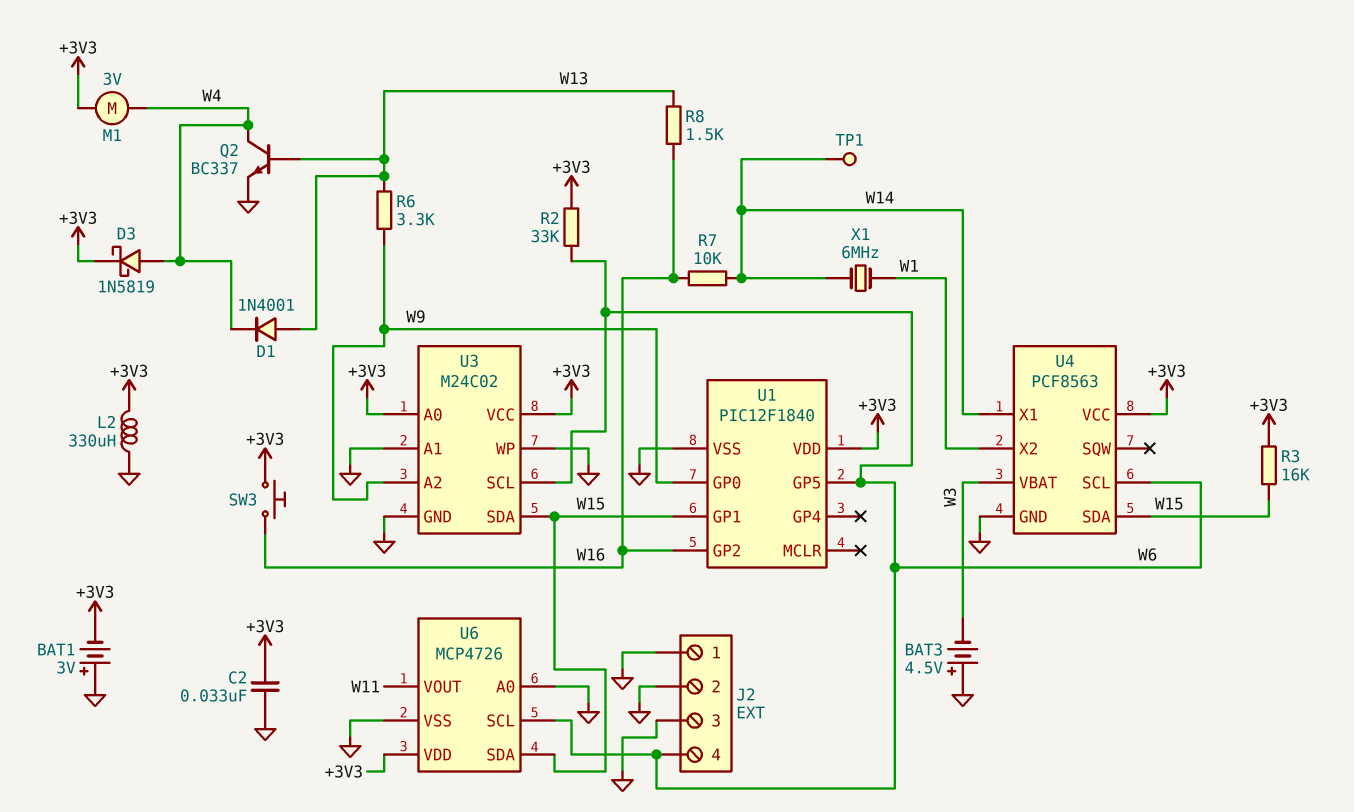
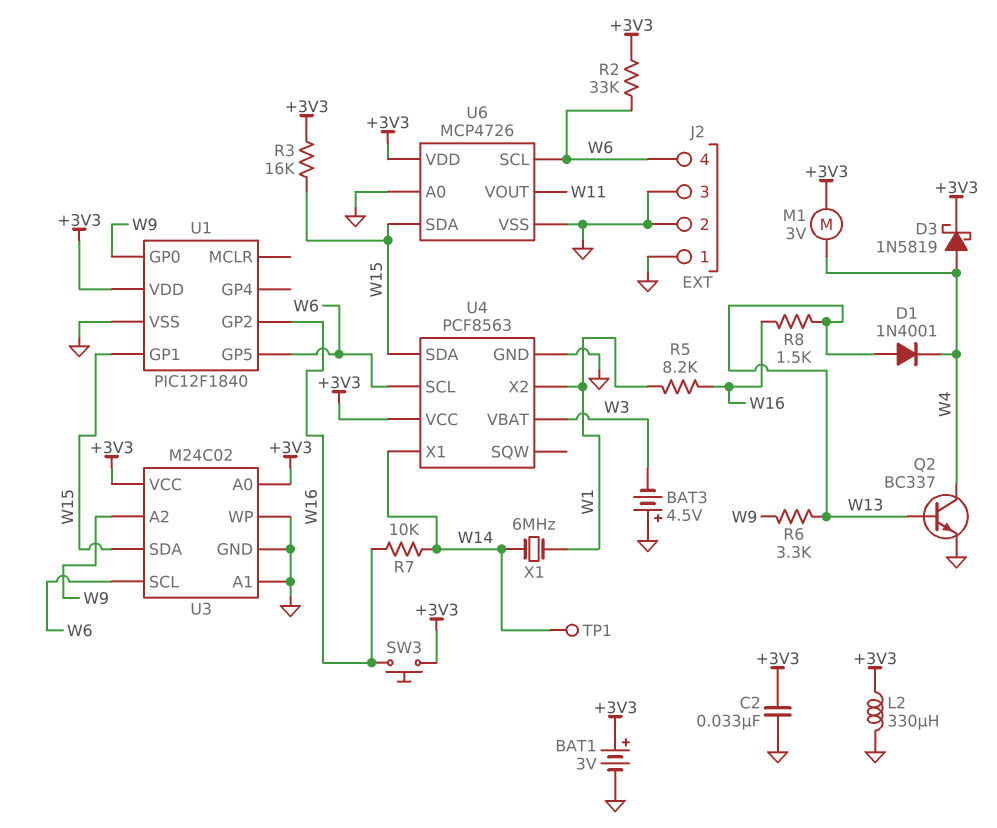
BAT1: 3V (plus GND, minus +3V3) -> 3V (plus +3V3, minus GND)
R5: none -> 8.2k (W1, W16)

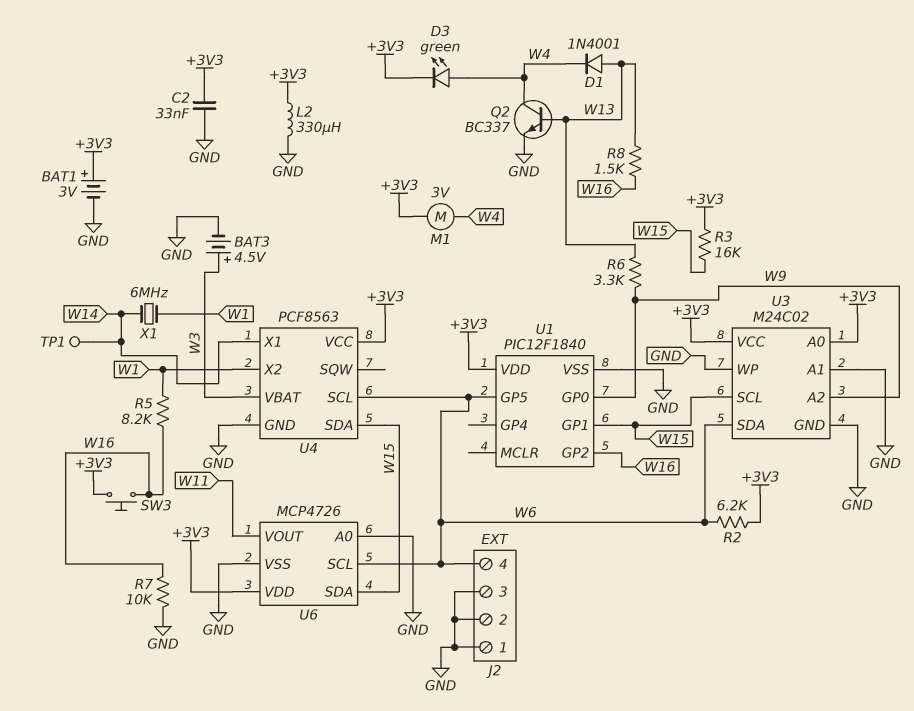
BAT3: 4.5V (plus GND, minus W3) -> 4.5V (plus W3, minus GND)
D3: schottky 1N5819 (A W4, K +3V3) -> LED green (A W4, K +3V3)
R2: 33k (+3V3, W6) -> 6.2k (+3V3, W6)
R7: 10k (W14, W16) -> 10k (GND, W16)
U3 pin SCL: W6 -> W15
U3 pin SDA: W15 -> W6

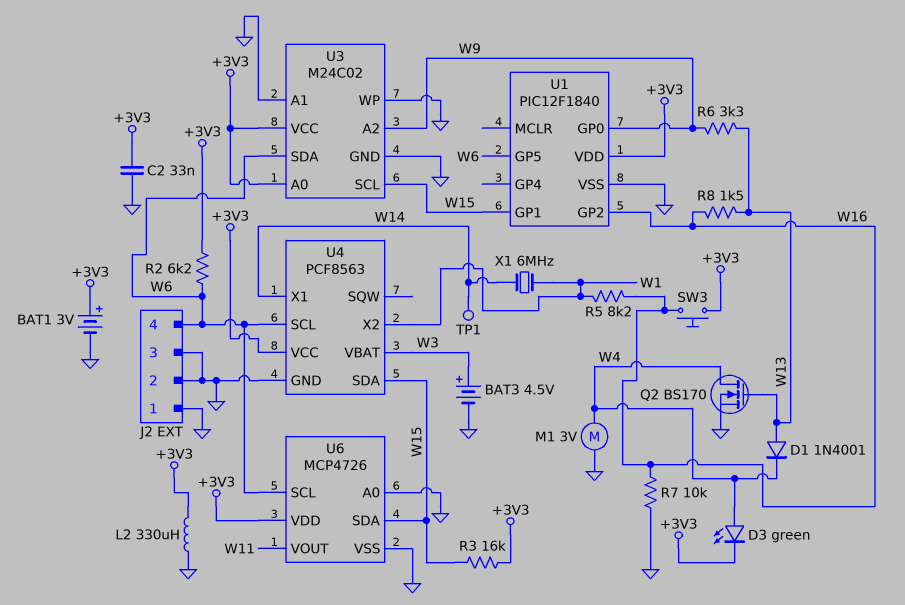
M1: motor 3V (+3V3, W4) -> motor 3V (GND, W4)
Q2: NPN BC337 (B W13, C W4, E GND) -> NMOS BS170 (G W13, D W4, S GND)

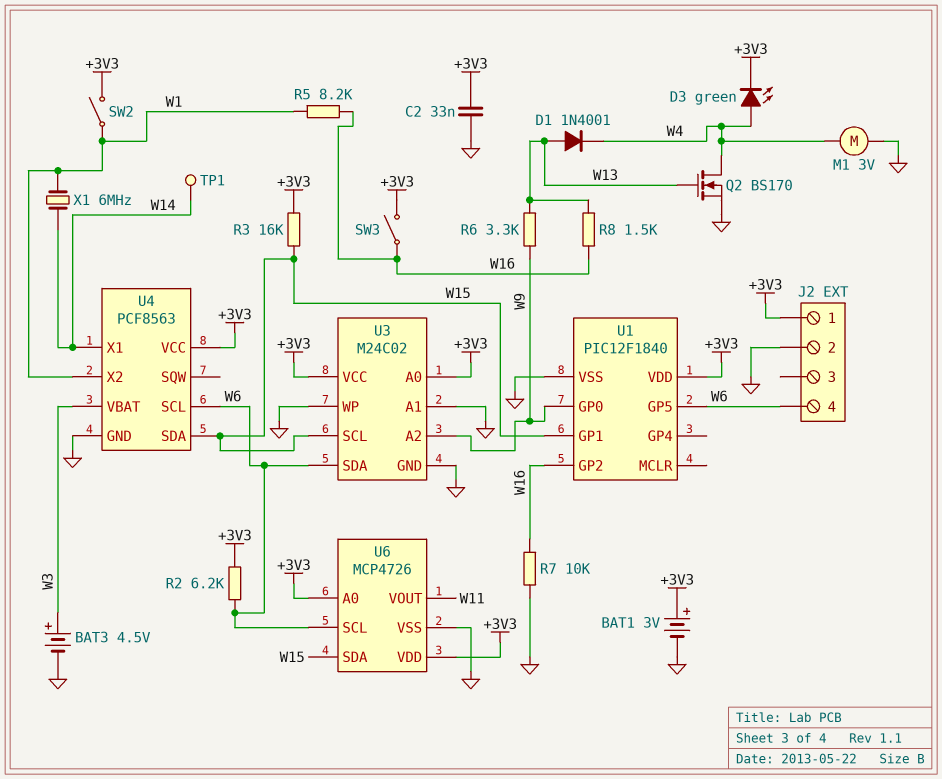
J2 pin 1: GND -> +3V3
J2 pin 3: GND -> none
L2: 330uH (+3V3, GND) -> none
SW2: none -> switch (+3V3, W1)
SW3: button (+3V3, W16) -> switch (+3V3, W16)
U6 pin A0: GND -> +3V3

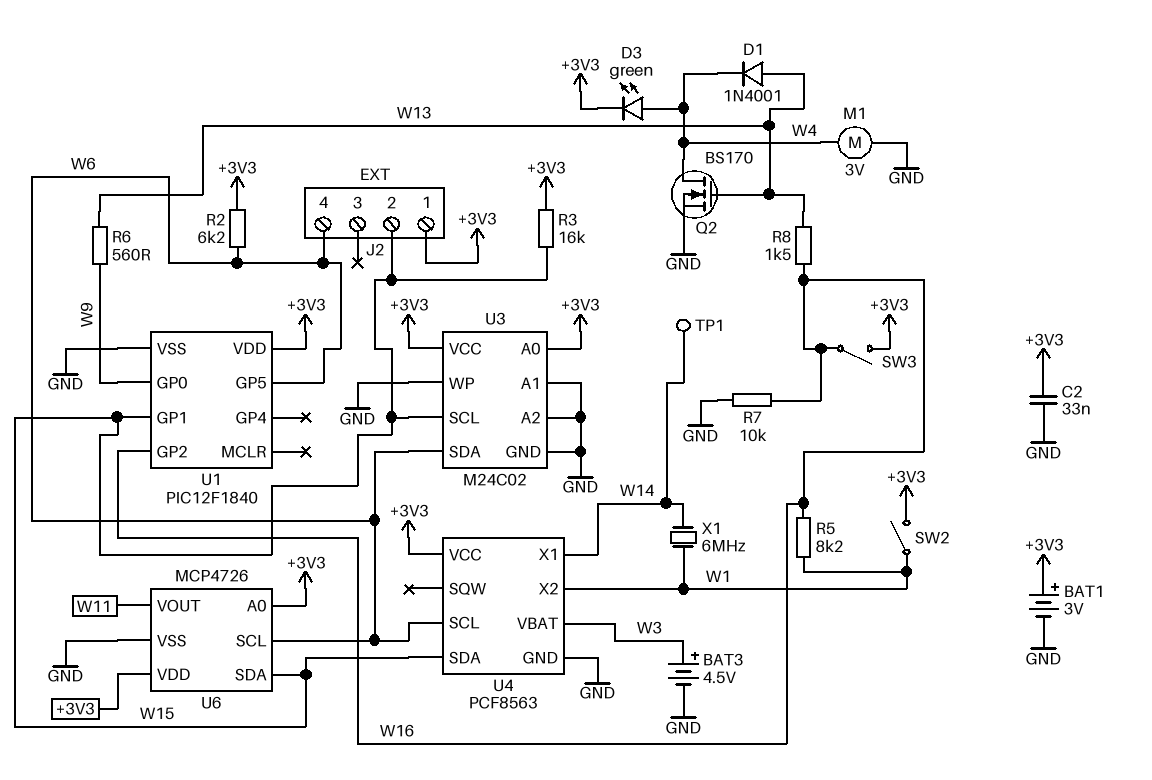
J2 pin 2: GND -> W15
R6: 3.3k (W9, W13) -> 560 (W9, W13)
U3 pin A2: W9 -> GND

